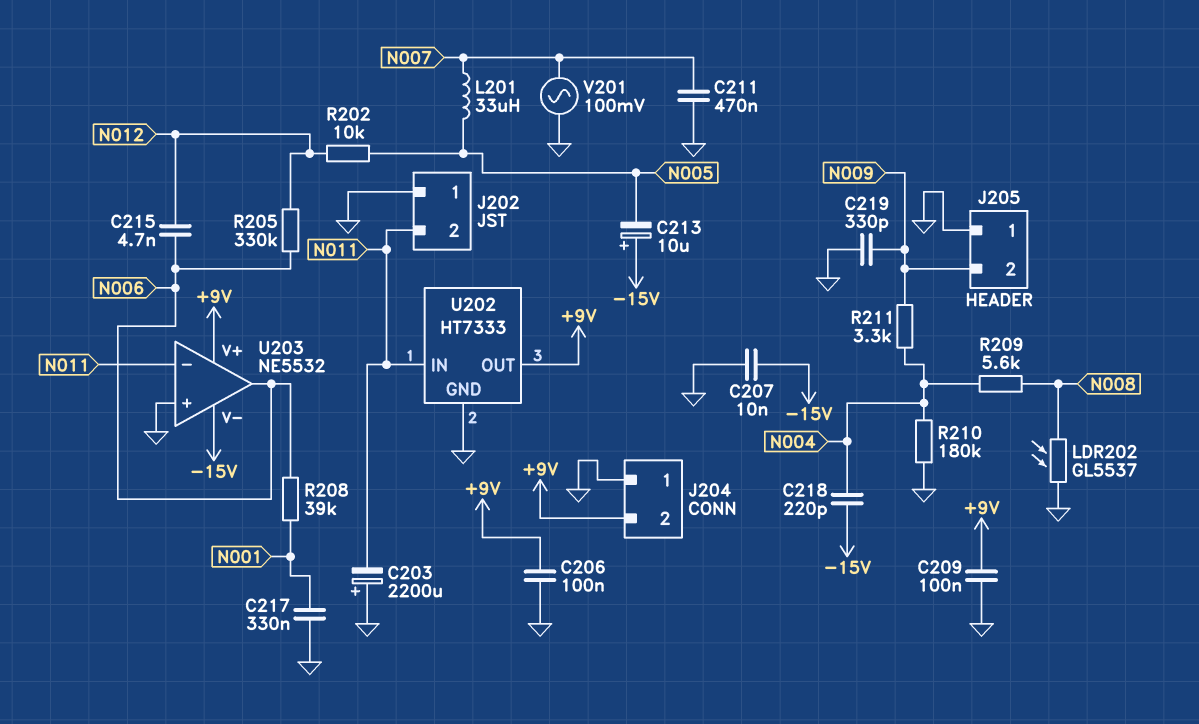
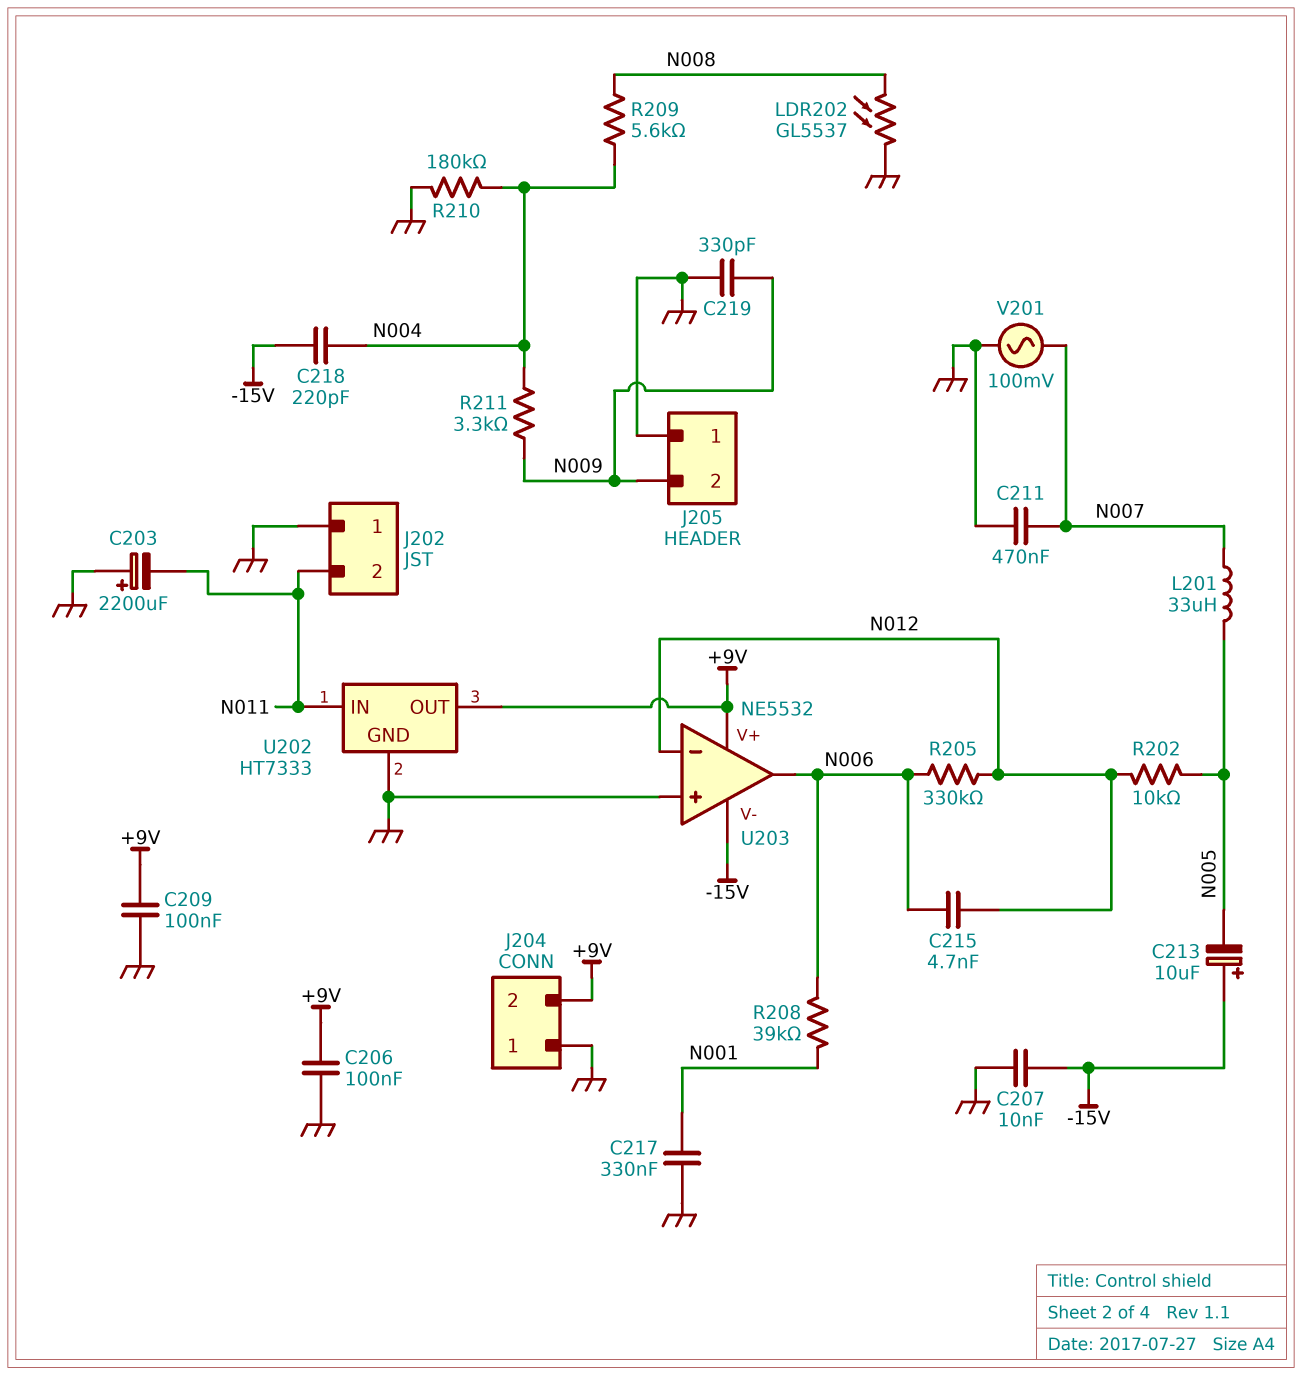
U203 pin in-: N011 -> N012

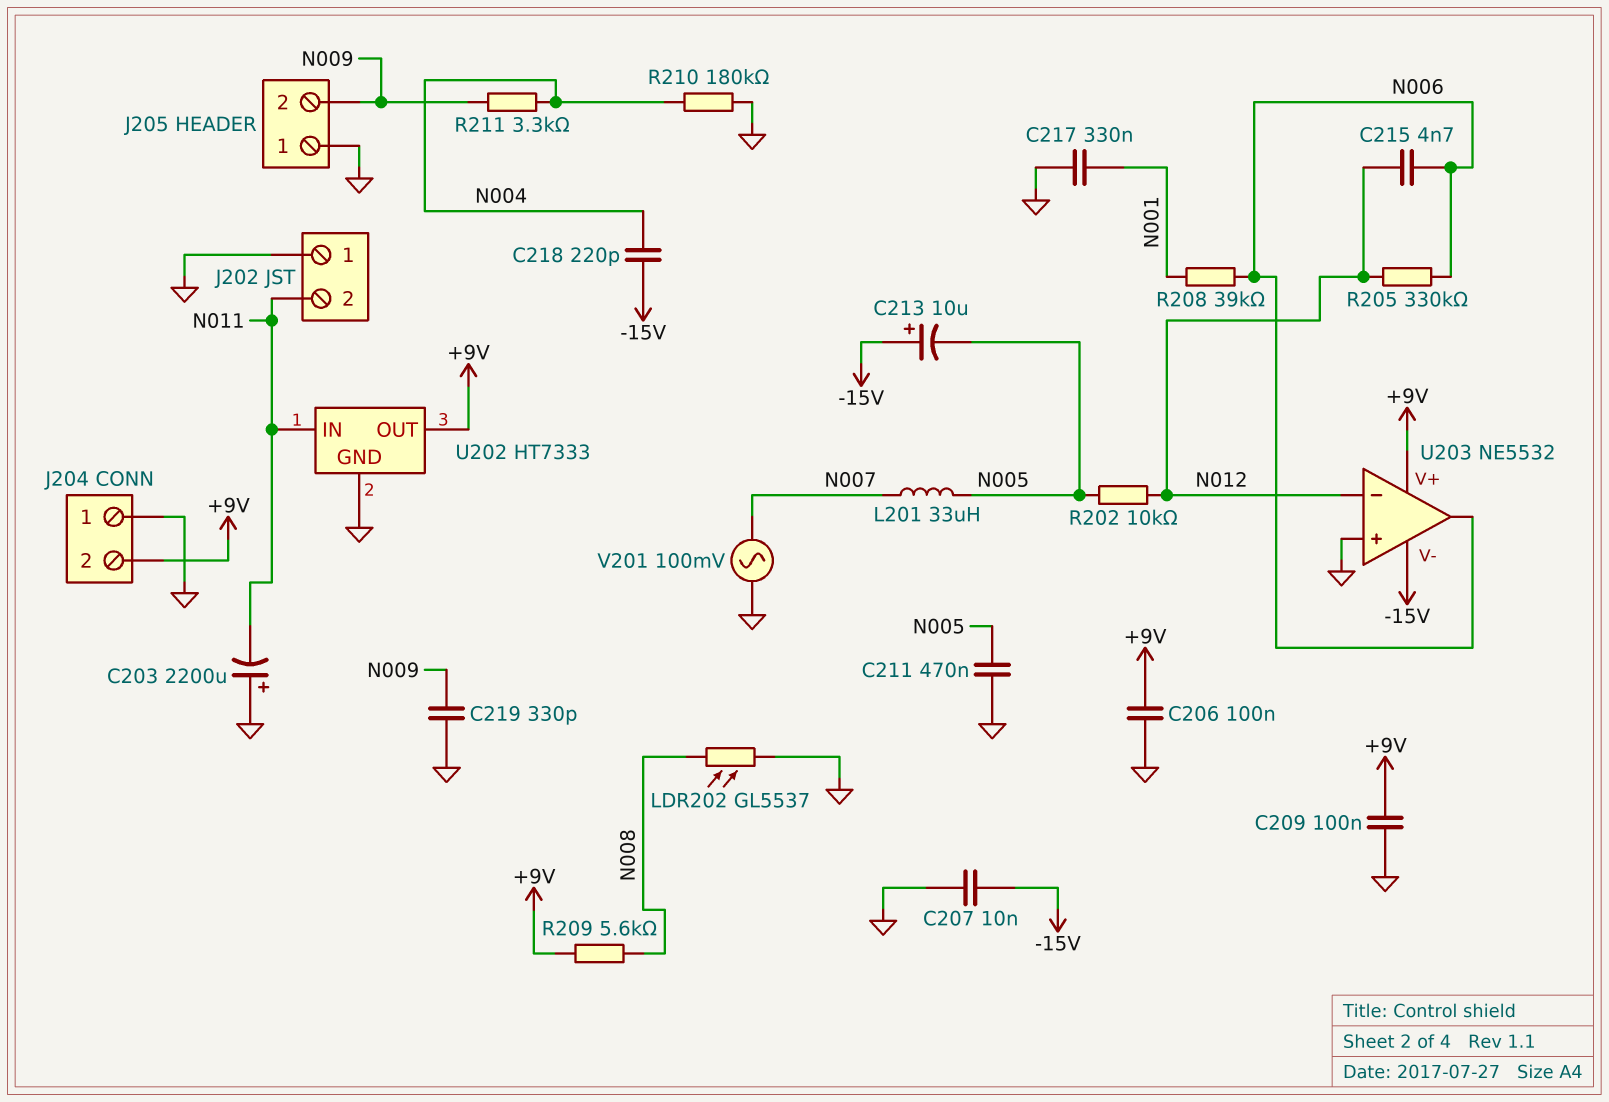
C211: 470nF (GND, N007) -> 470nF (GND, N005)
R209: 5.6k (N004, N008) -> 5.6k (+9V, N008)

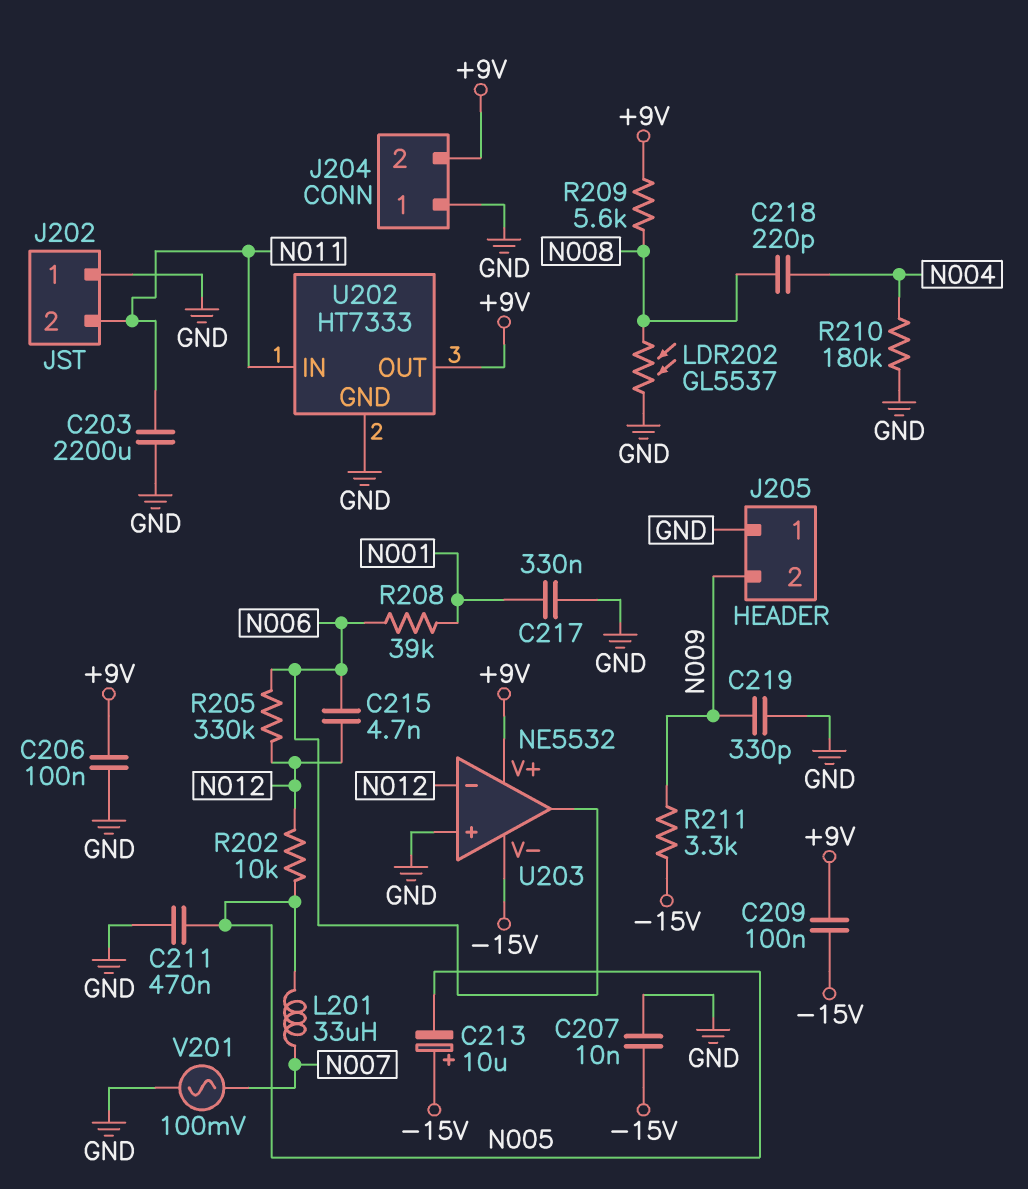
C203: 2200uF (plus GND, minus N011) -> 2200uF (GND, N011)
C209: 100nF (+9V, GND) -> 100nF (+9V, -15V)
C218: 220pF (-15V, N004) -> 220pF (N004, N008)
R211: 3.3k (N004, N009) -> 3.3k (-15V, N009)

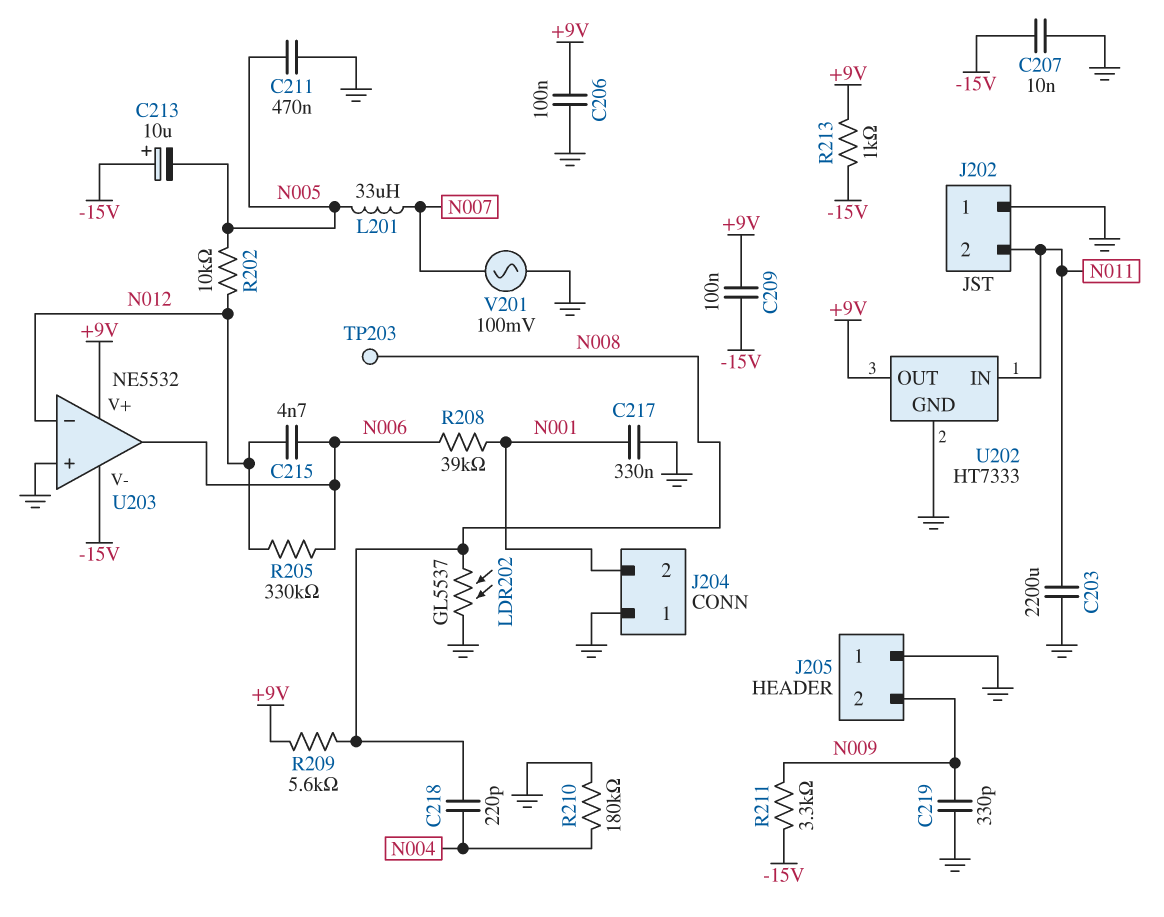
J204 pin 2: +9V -> N001
R213: none -> 1k (+9V, -15V)
TP203: none -> test point (N008)

